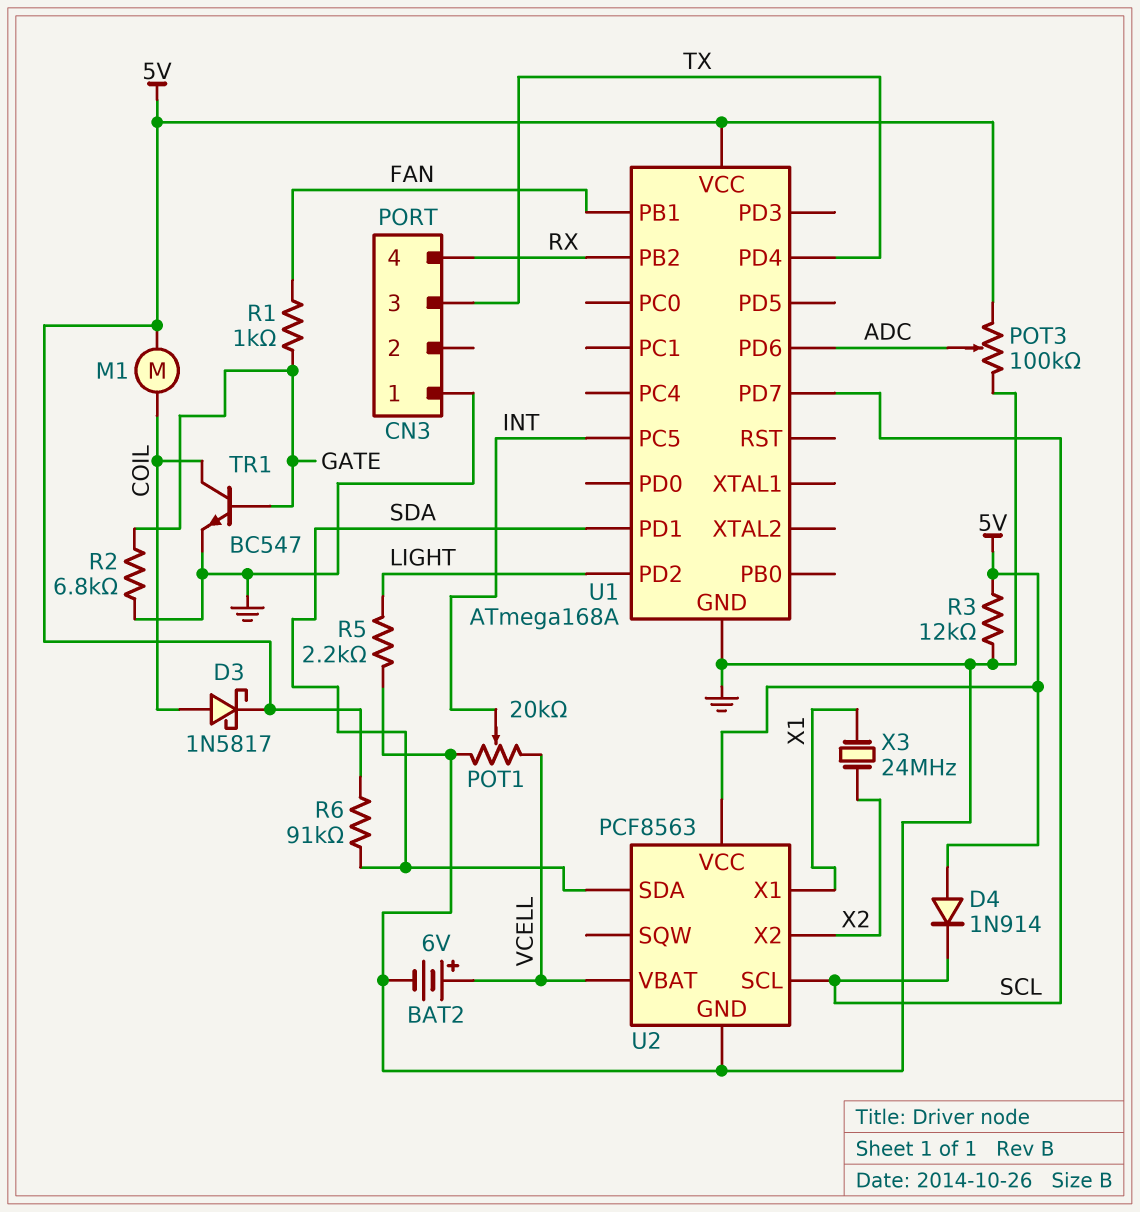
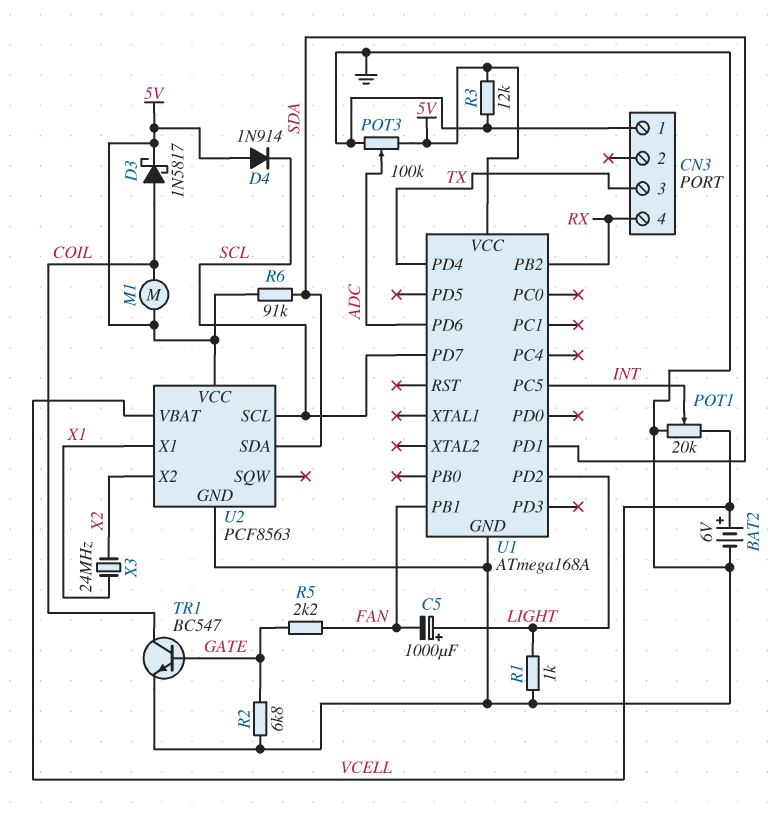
C5: none -> 1000uF (plus LIGHT, minus FAN)
R1: 1k (FAN, GATE) -> 1k (GND, LIGHT)
R5: 2.2k (GND, LIGHT) -> 2.2k (FAN, GATE)

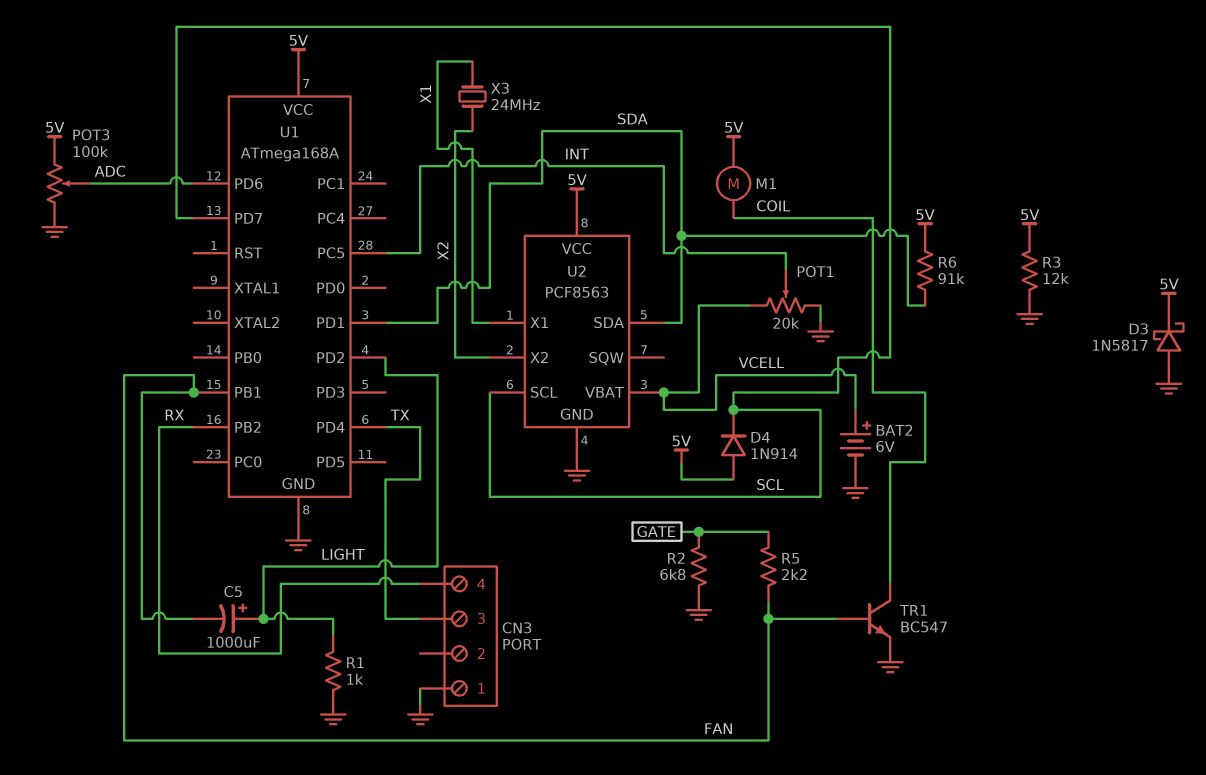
D3: schottky 1N5817 (A COIL, K 5V) -> schottky 1N5817 (A GND, K 5V)
TR1: NPN BC547 (B GATE, C COIL, E GND) -> NPN BC547 (B FAN, C COIL, E GND)

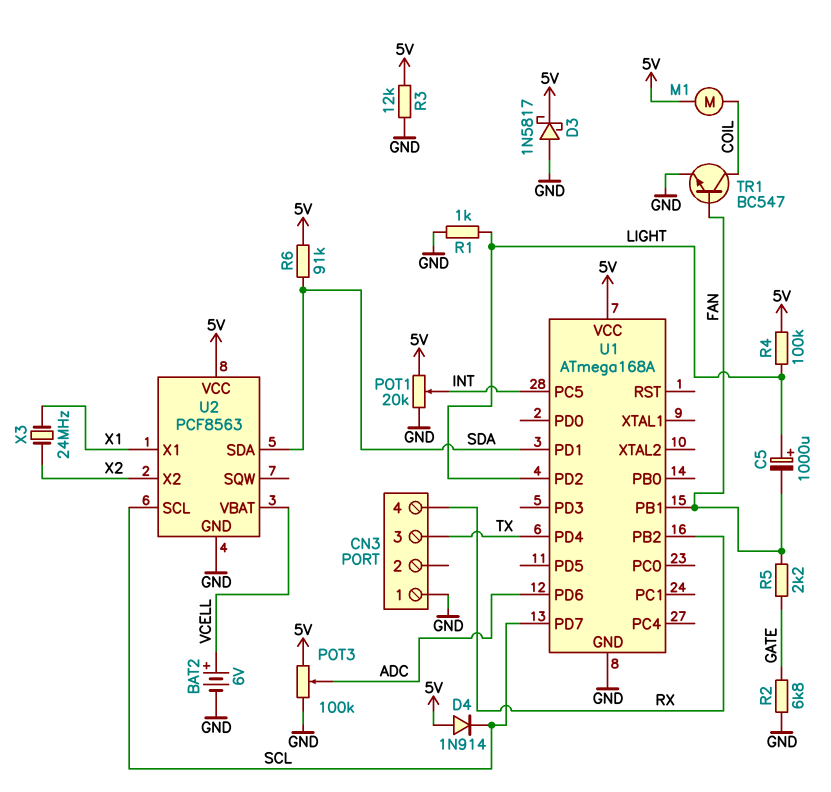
POT1: 20k (GND, VCELL, wiper INT) -> 20k (5V, GND, wiper INT)
R4: none -> 100k (5V, LIGHT)

